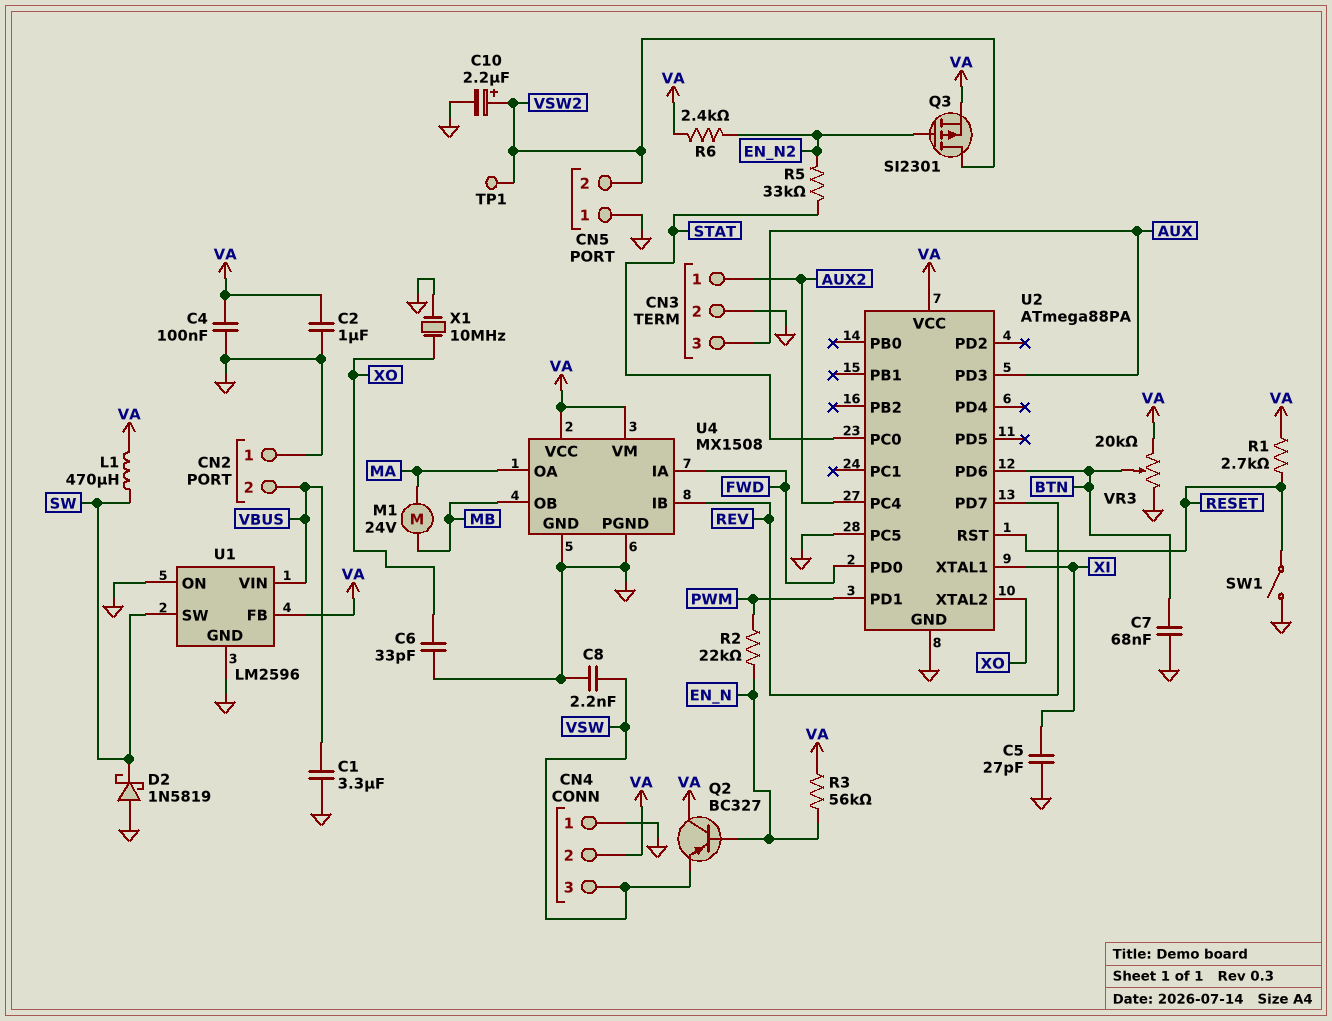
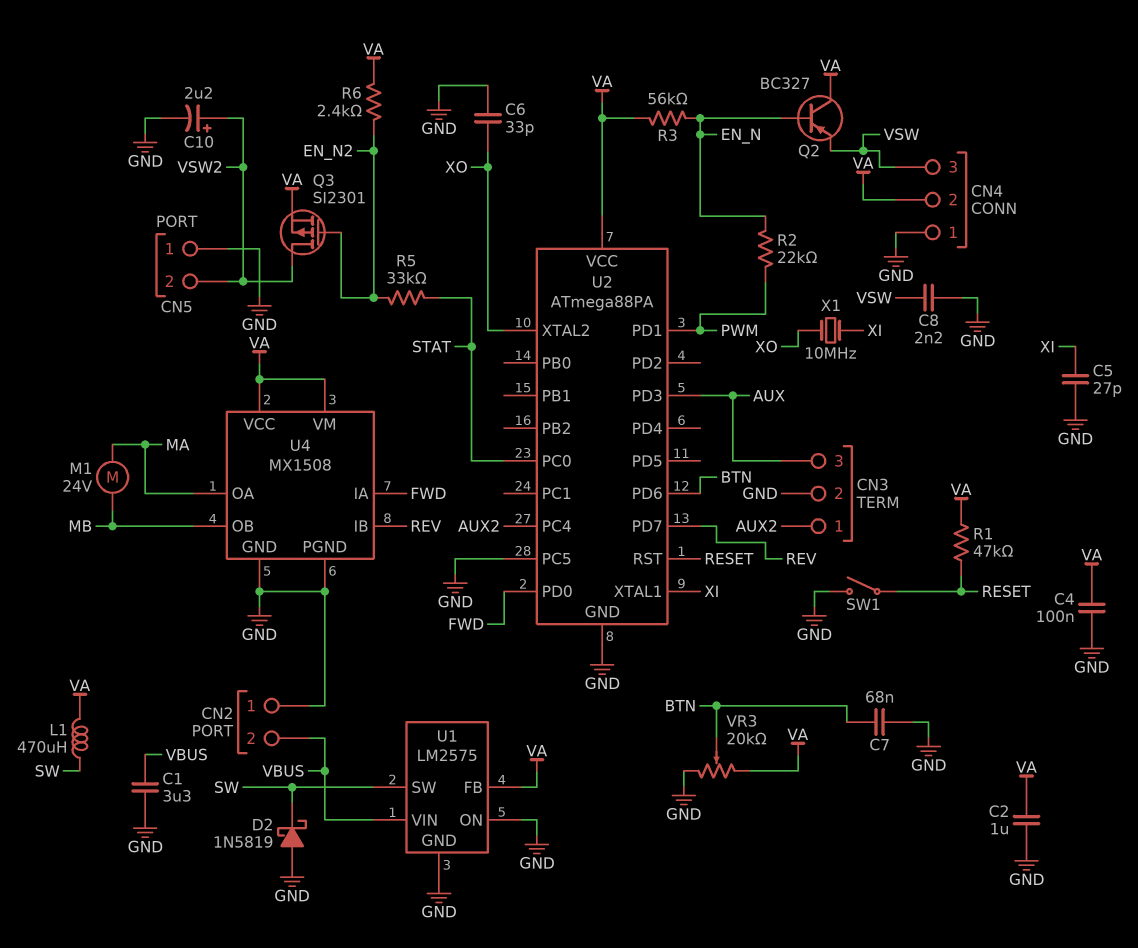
R1: 2.7k (RESET, VA) -> 47k (RESET, VA)
TP1: test point (VSW2) -> none
U1: LM2596 -> LM2575
X1: 10MHz (GND, XO) -> 10MHz (XI, XO)

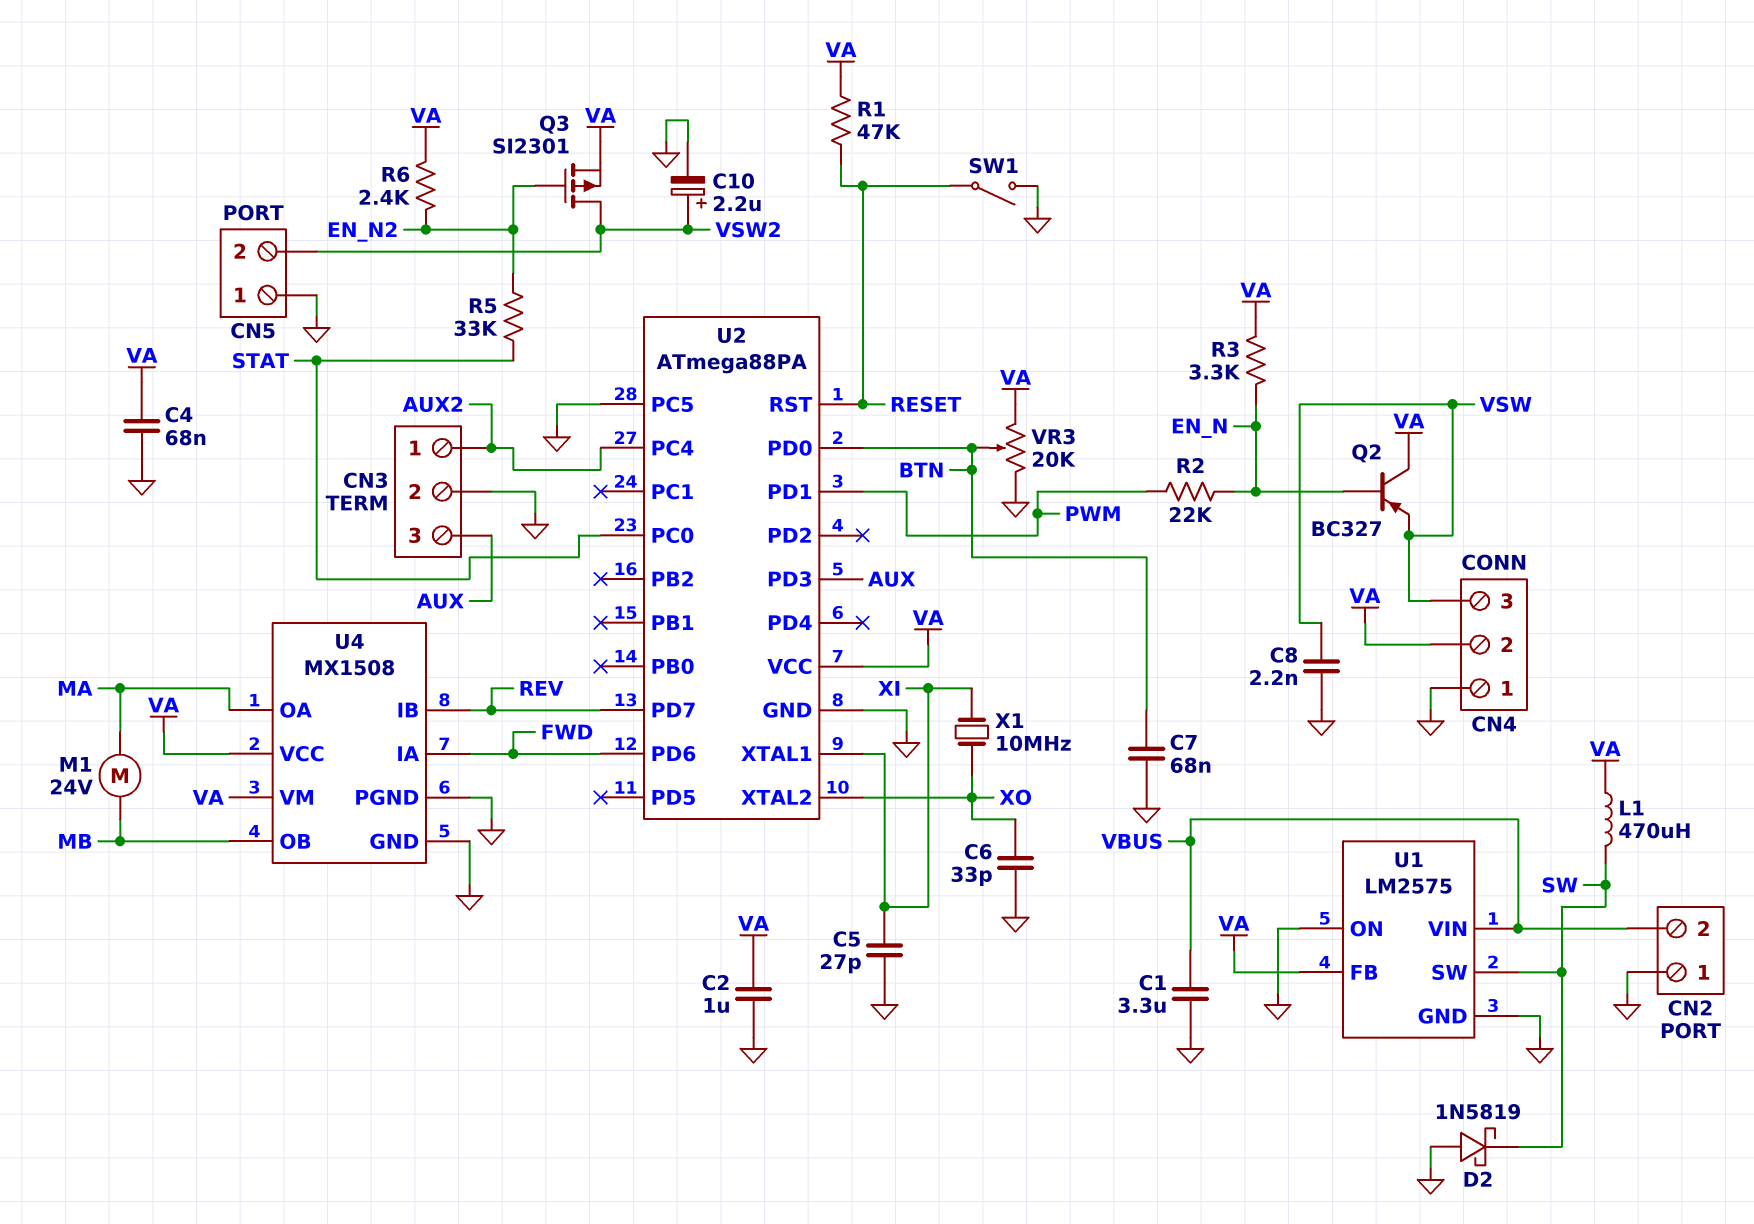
C4: 100nF (GND, VA) -> 68nF (GND, VA)
R3: 56k (EN_N, VA) -> 3.3k (EN_N, VA)
U2 pin PD0: FWD -> BTN
U2 pin PD6: BTN -> FWD

